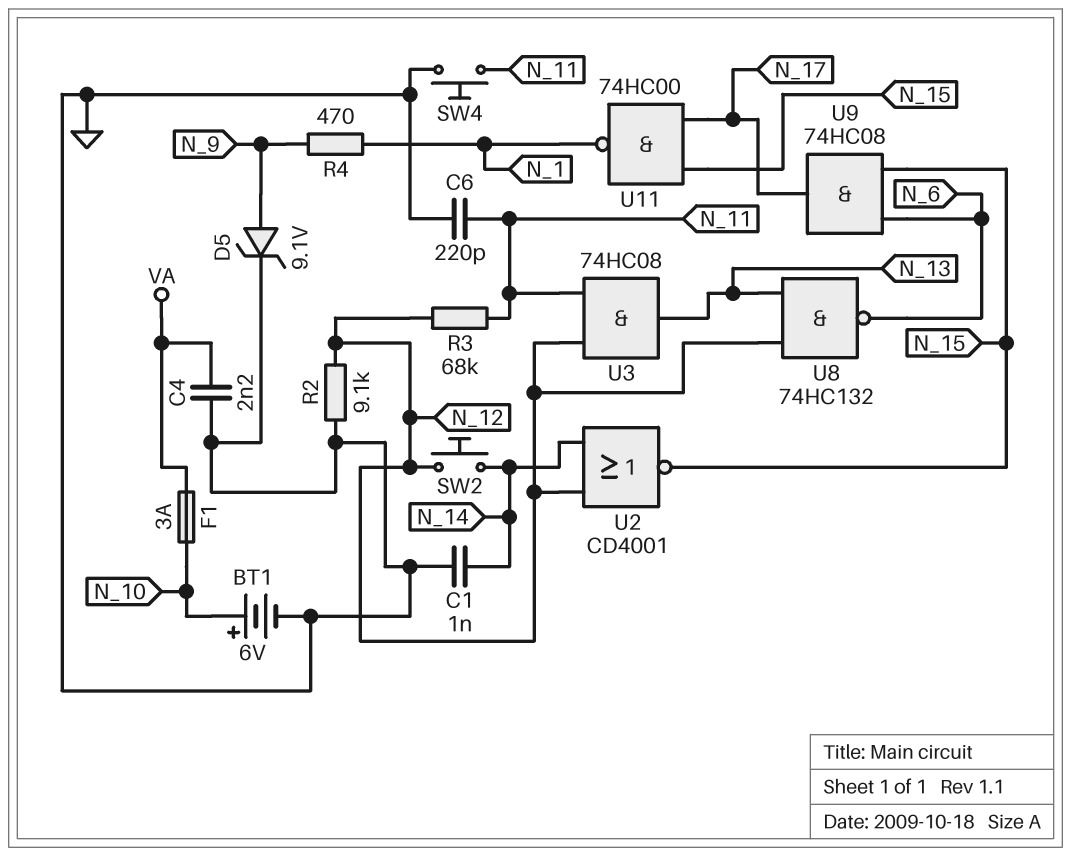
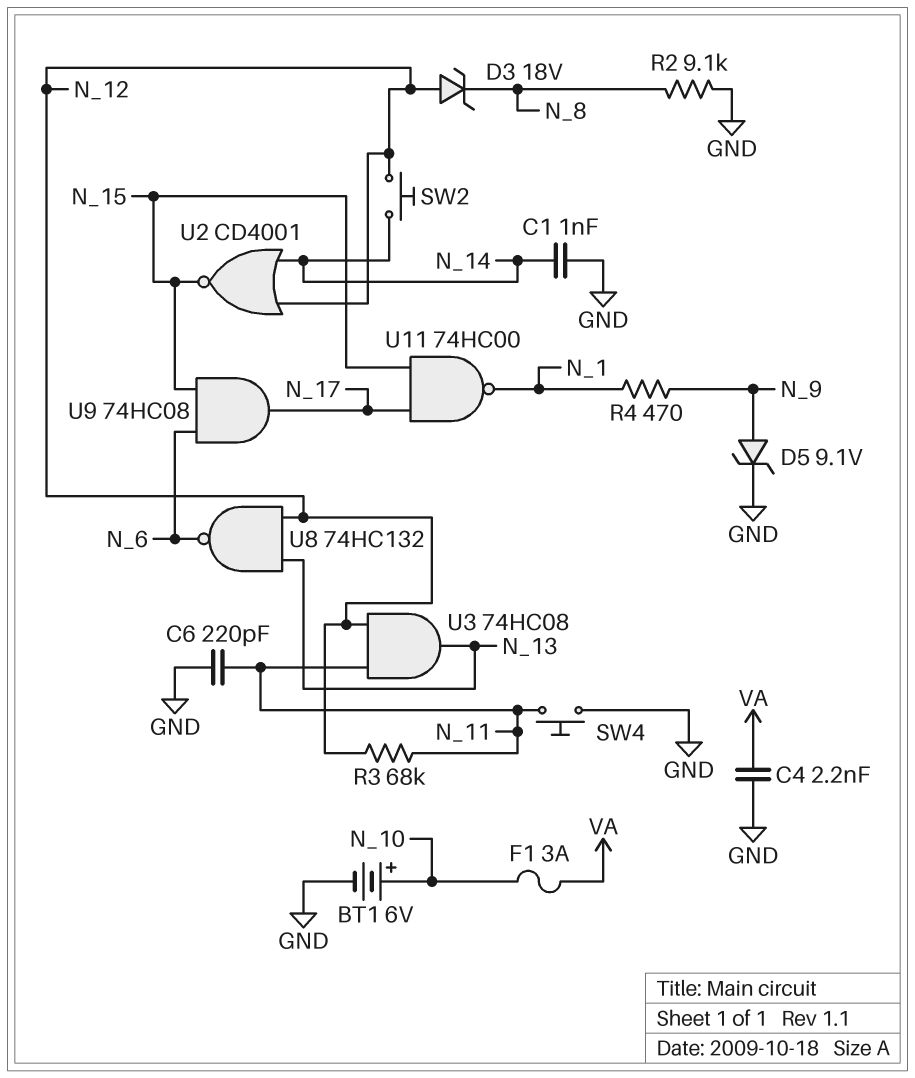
D3: none -> zener 18V (A N_12, K N_8)
R2: 9.1k (GND, N_12) -> 9.1k (GND, N_8)

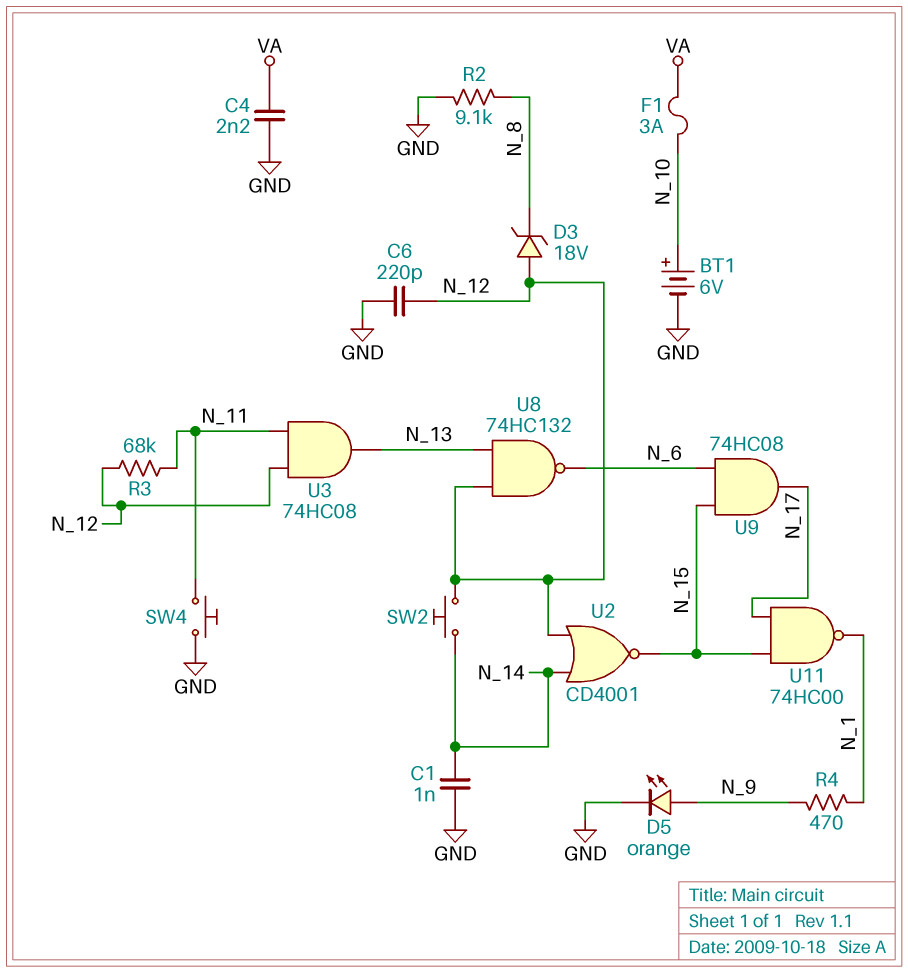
C6: 220pF (GND, N_11) -> 220pF (GND, N_12)
D5: zener 9.1V (A N_9, K GND) -> LED orange (A N_9, K GND)

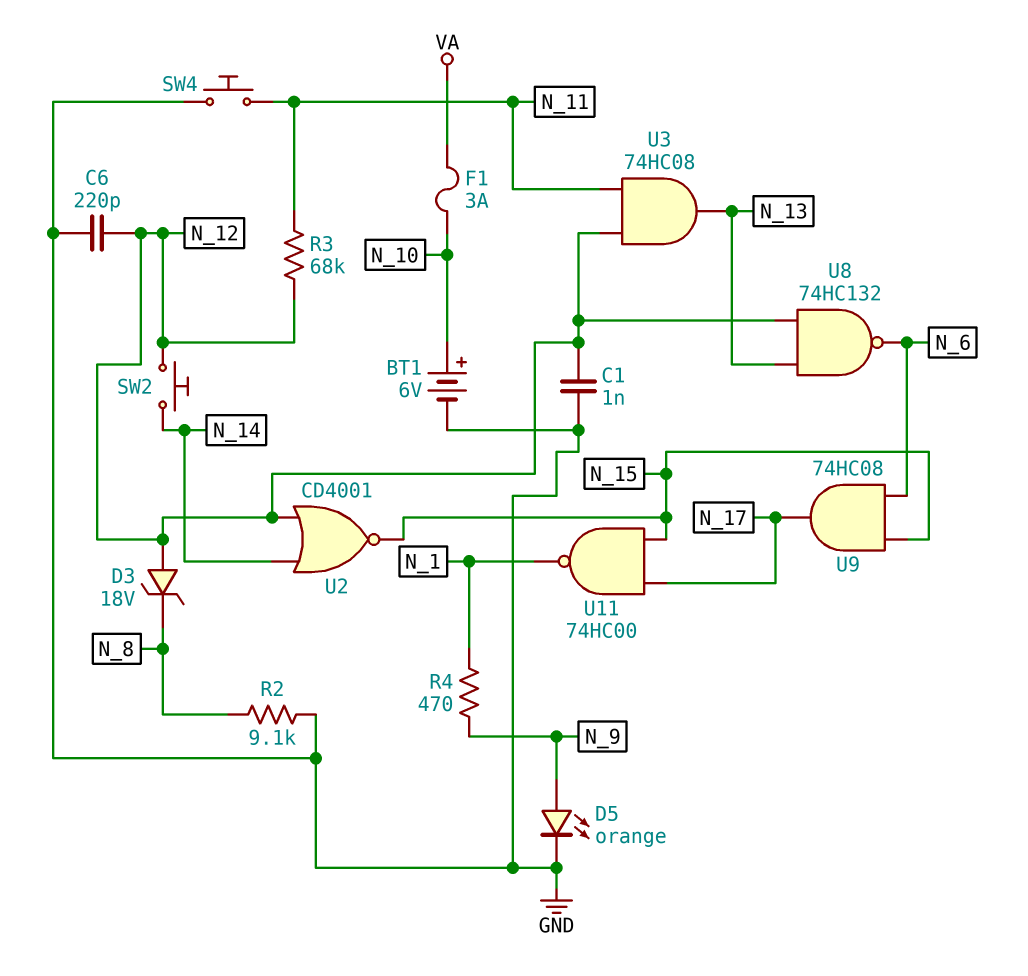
C1: 1nF (GND, N_14) -> 1nF (GND, N_12)
C4: 2.2nF (GND, VA) -> none

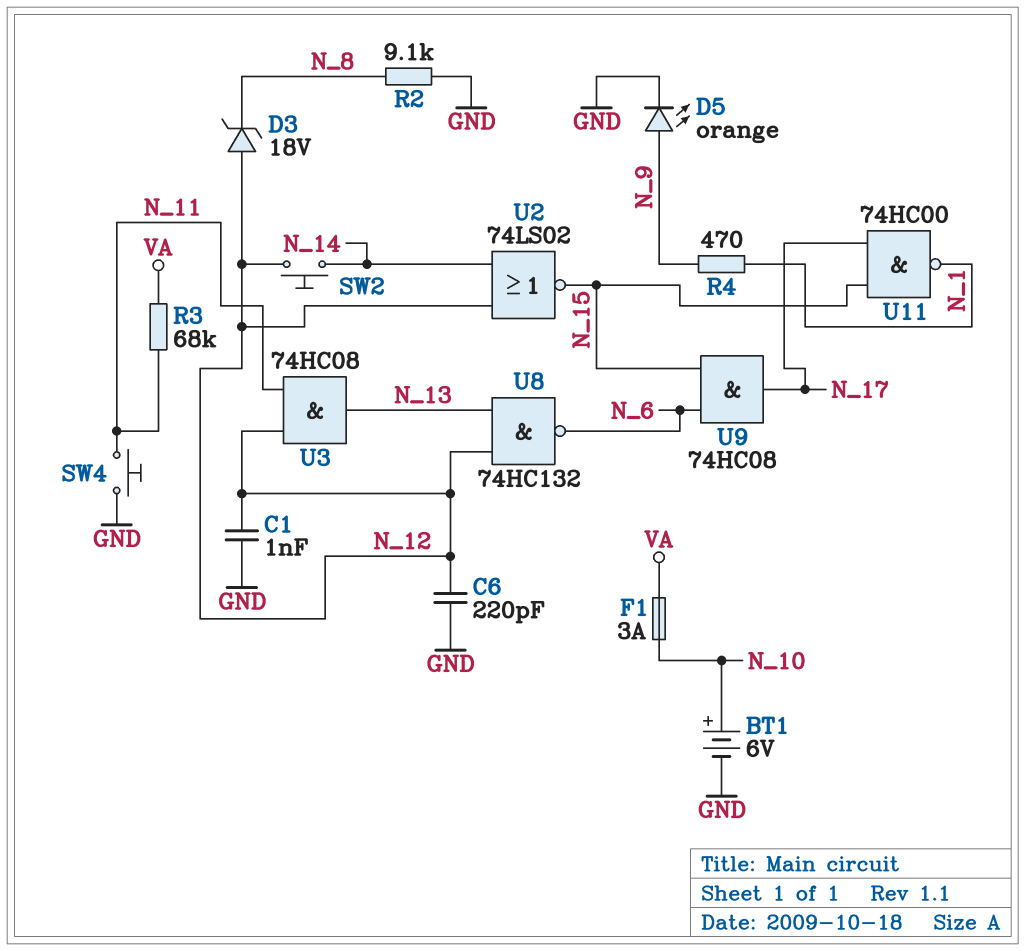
R3: 68k (N_11, N_12) -> 68k (N_11, VA)
U2: NOR CD4001 (in N_12, in N_14, out N_15) -> NOR 74LS02 (in N_12, in N_14, out N_15)

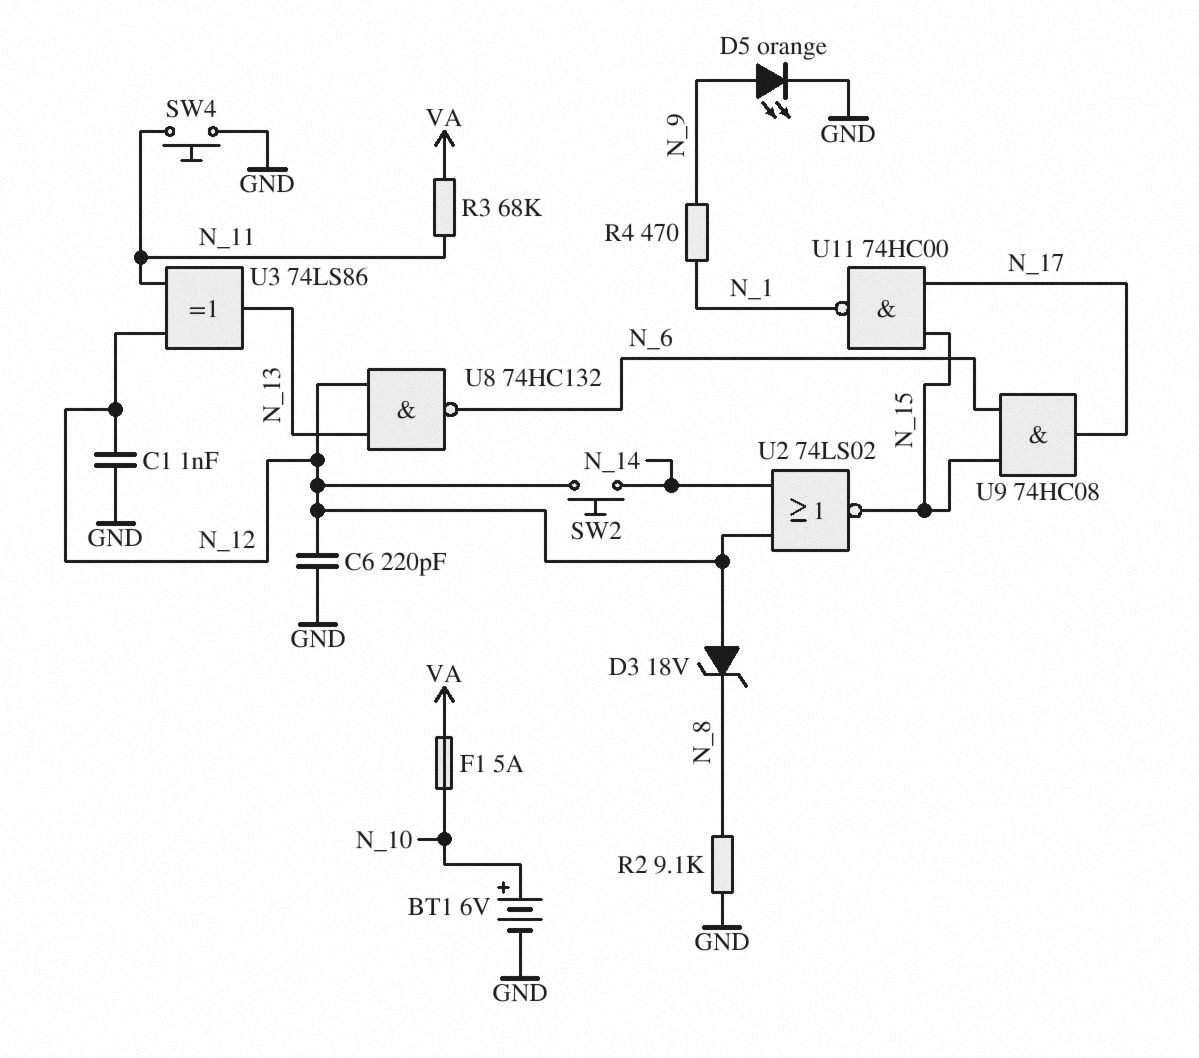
F1: 3A (N_10, VA) -> 5A (N_10, VA)
U3: AND 74HC08 (in N_11, in N_12, out N_13) -> XOR 74LS86 (in N_11, in N_12, out N_13)

